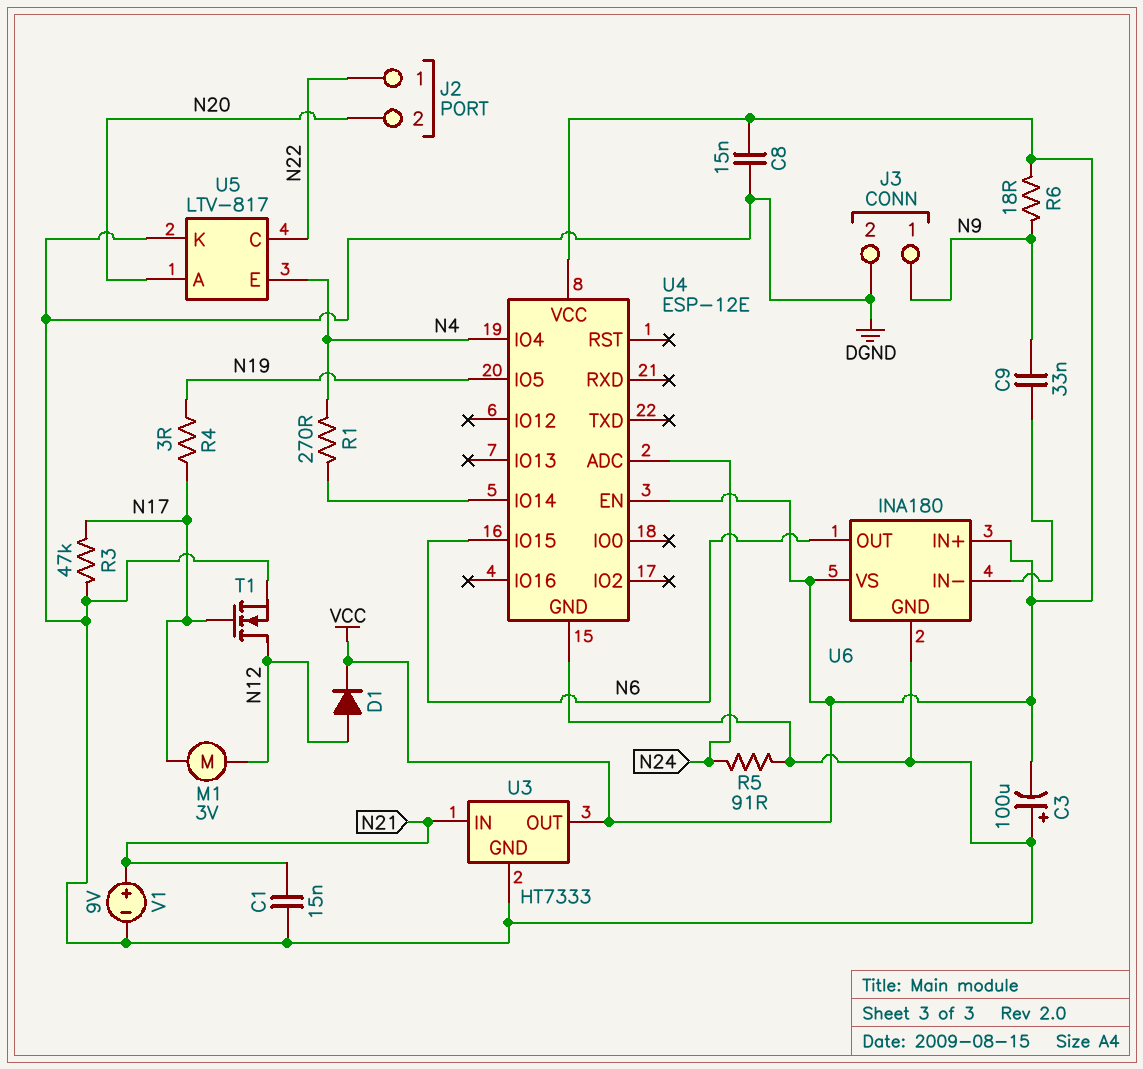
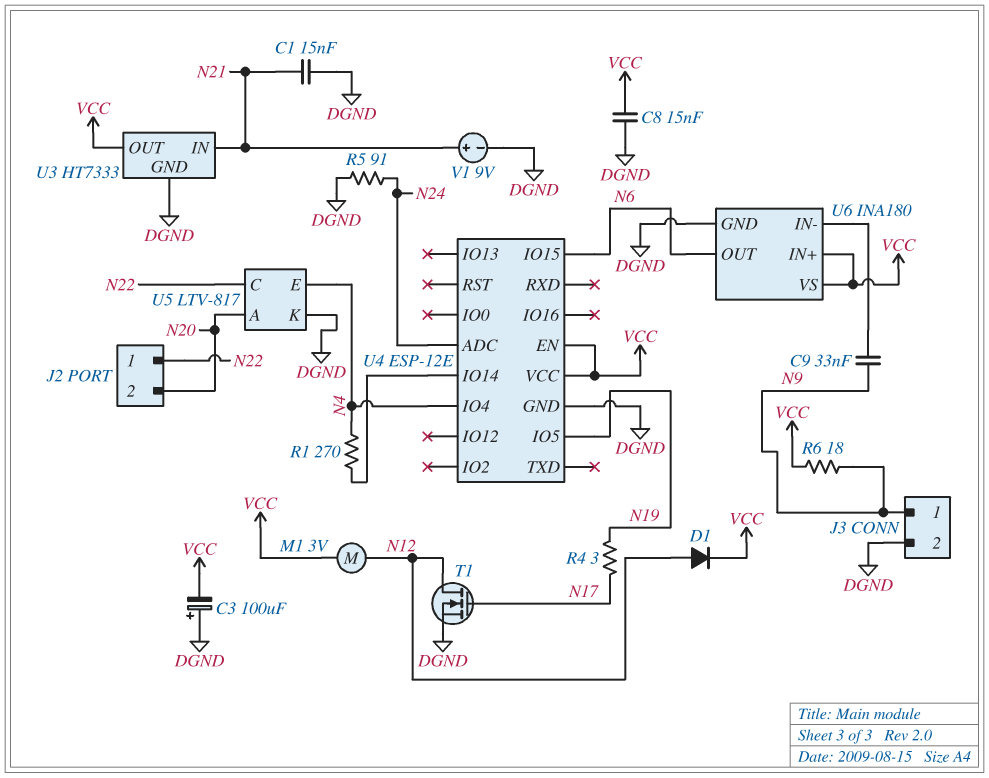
M1: motor 3V (N12, N17) -> motor 3V (N12, VCC)
R3: 47k (DGND, N17) -> none

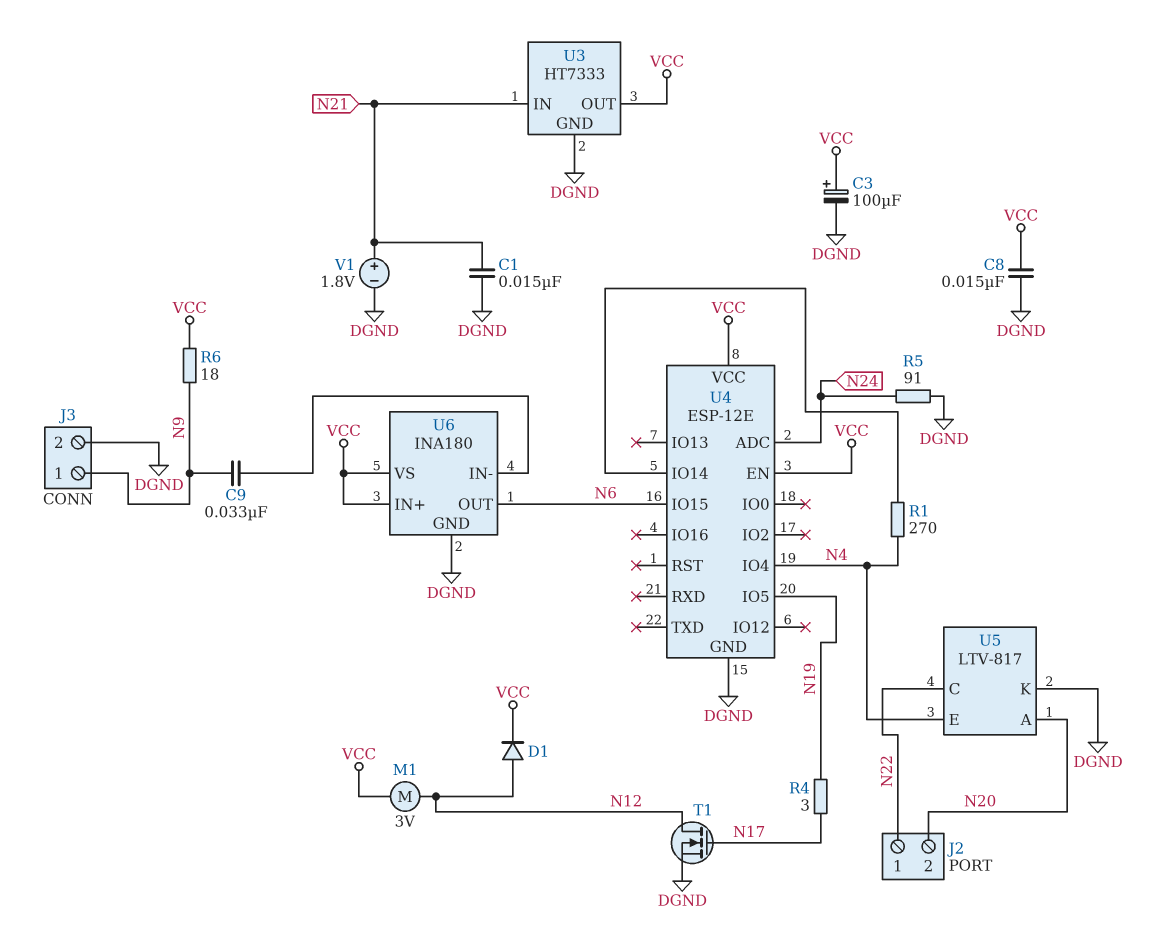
C3: 100uF (plus DGND, minus VCC) -> 100uF (plus VCC, minus DGND)
V1: 9V (plus N21, minus DGND) -> 1.8V (plus N21, minus DGND)

